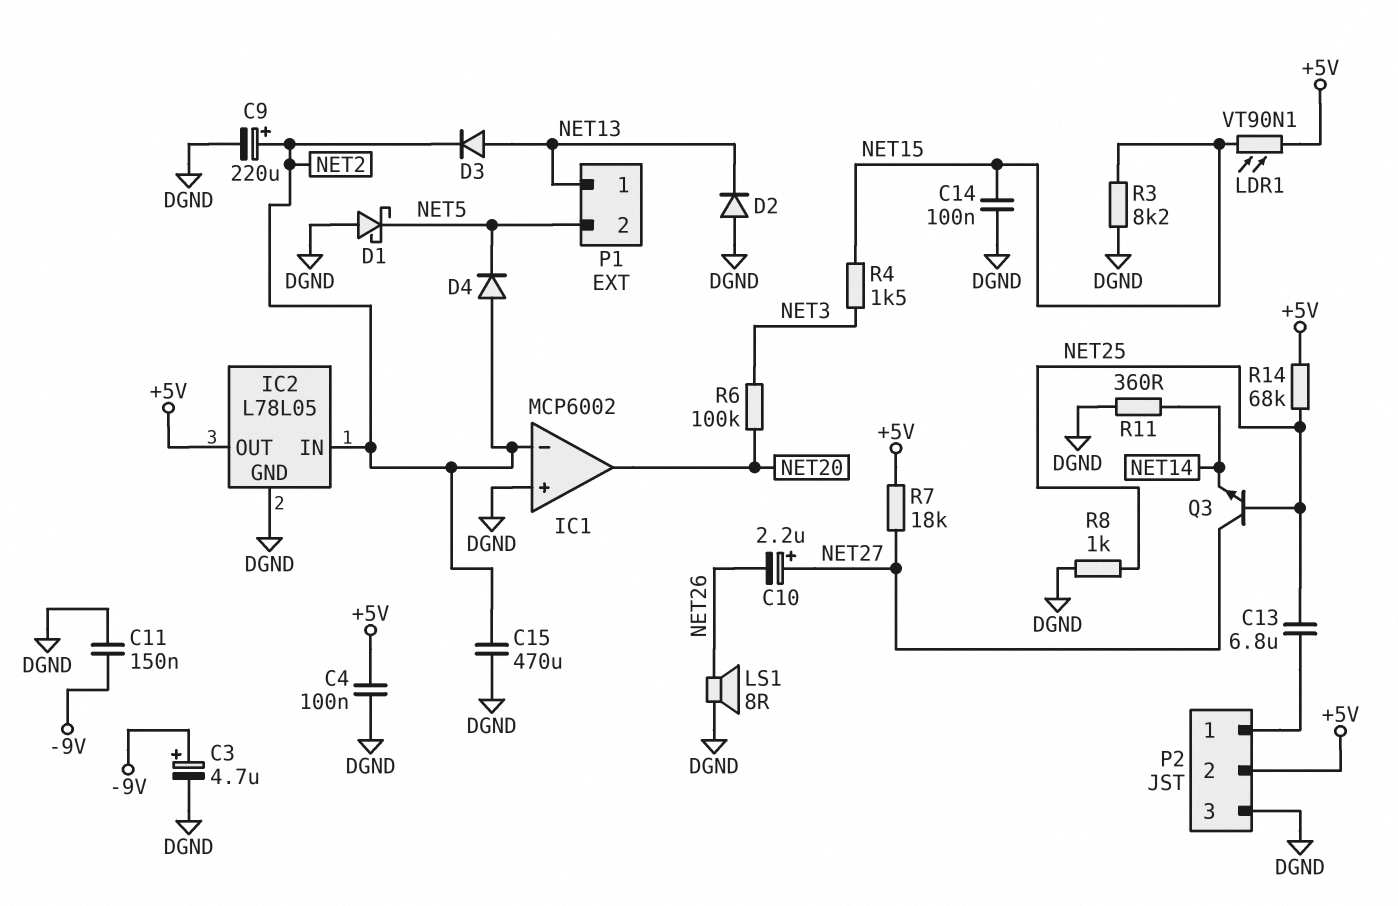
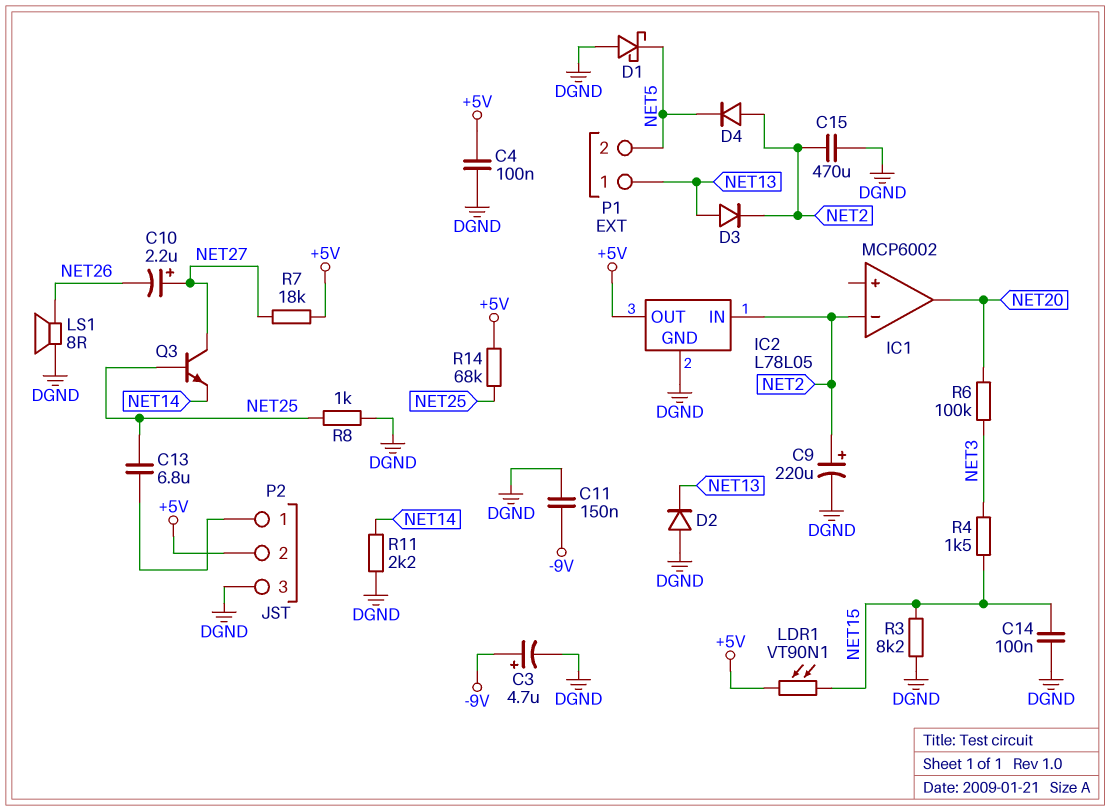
IC1 pin in+: DGND -> none
R11: 360 (DGND, NET14) -> 2.2k (DGND, NET14)

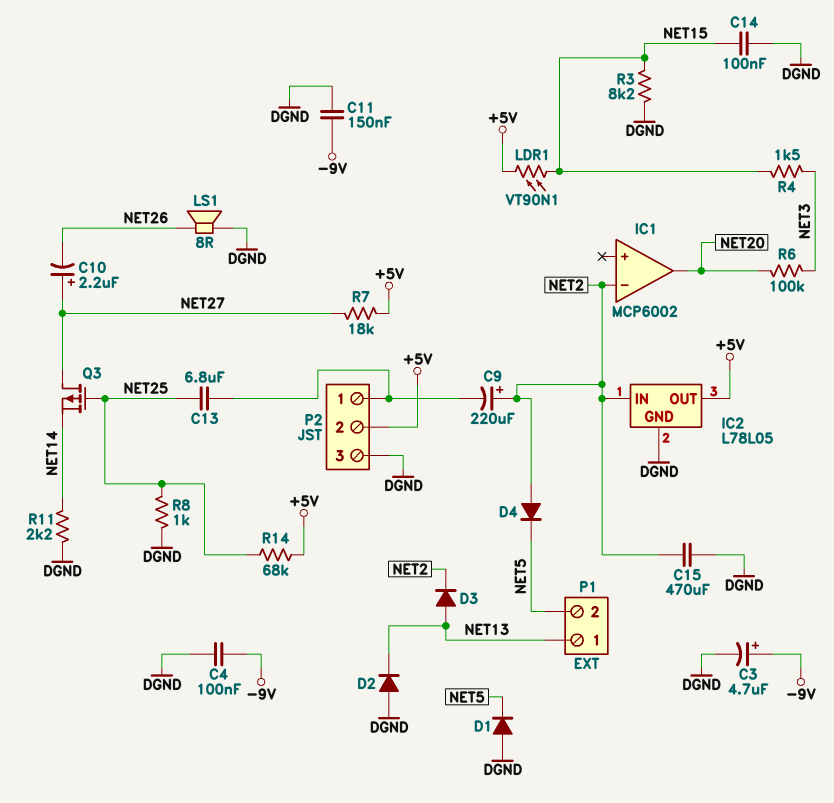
C4: 100nF (+5V, DGND) -> 100nF (-9V, DGND)
C9: 220uF (plus NET2, minus DGND) -> 220uF (plus NET2, minus P2/1)
D1: schottky (A DGND, K NET5) -> diode (A DGND, K NET5)
Q3: NPN (B NET25, C NET27, E NET14) -> PMOS (G NET25, D NET27, S NET14)

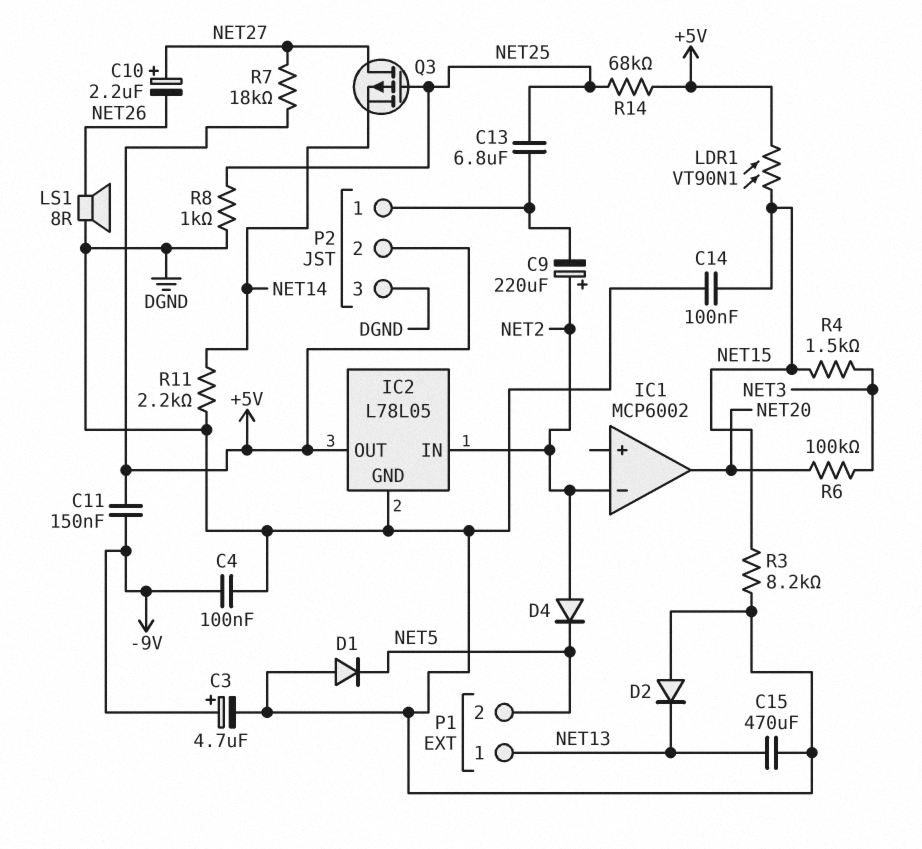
C11: 150nF (-9V, DGND) -> 150nF (+5V, -9V)
C15: 470uF (DGND, NET2) -> 470uF (DGND, NET13)
D3: diode (A NET13, K NET2) -> none

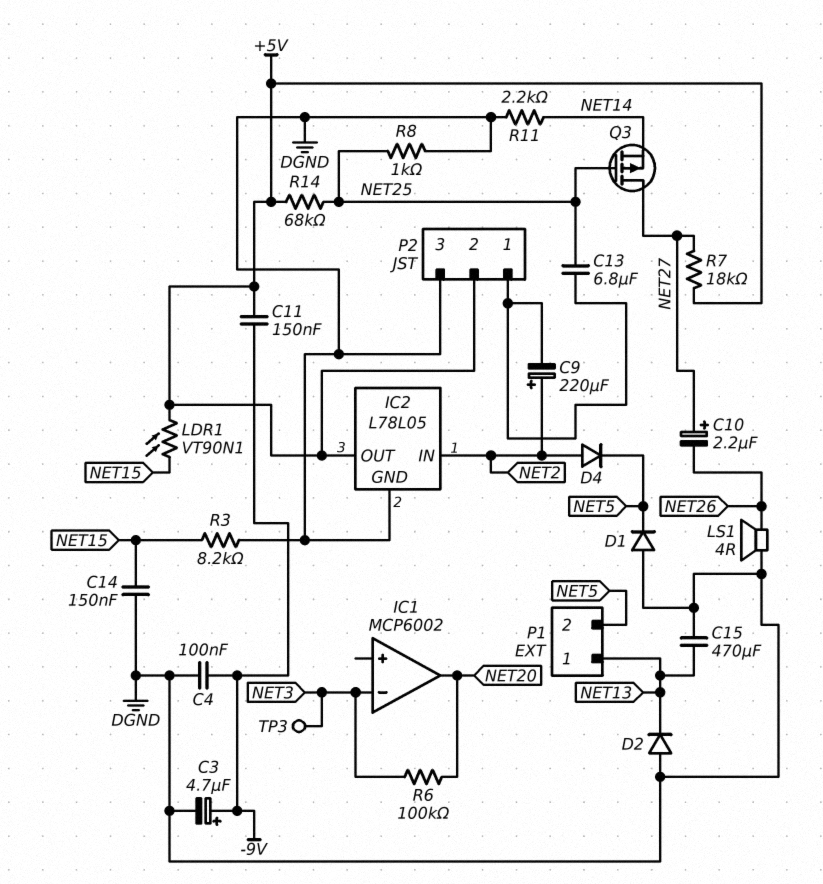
C14: 100nF (DGND, NET15) -> 150nF (DGND, NET15)
IC1 pin in-: NET2 -> NET3
LS1: speaker 8R (DGND, NET26) -> speaker 4R (DGND, NET26)
R4: 1.5k (NET3, NET15) -> none
TP3: none -> test point (NET3)

